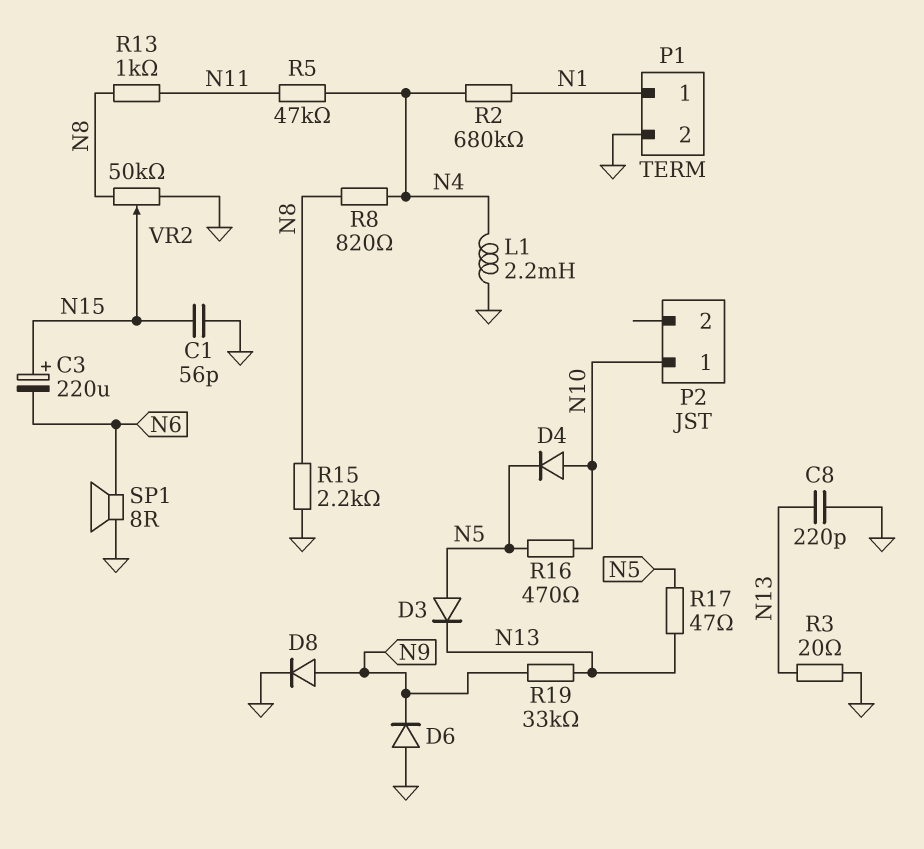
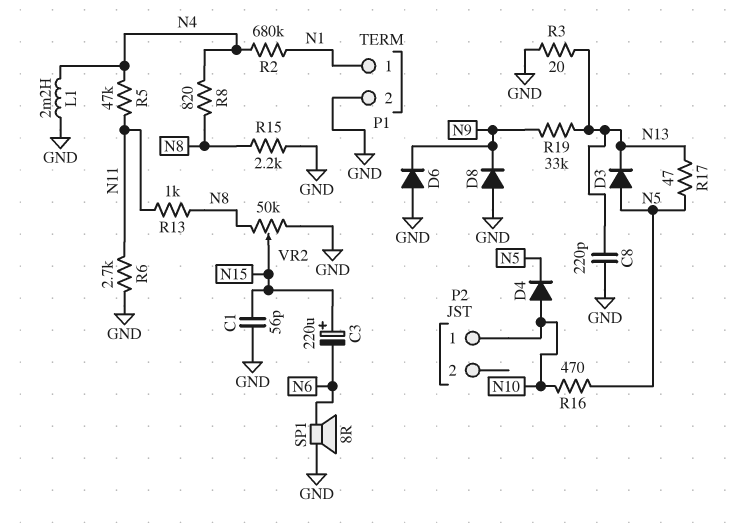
D8: diode (A N9, K GND) -> diode (A GND, K N9)
R6: none -> 2.7k (GND, N11)

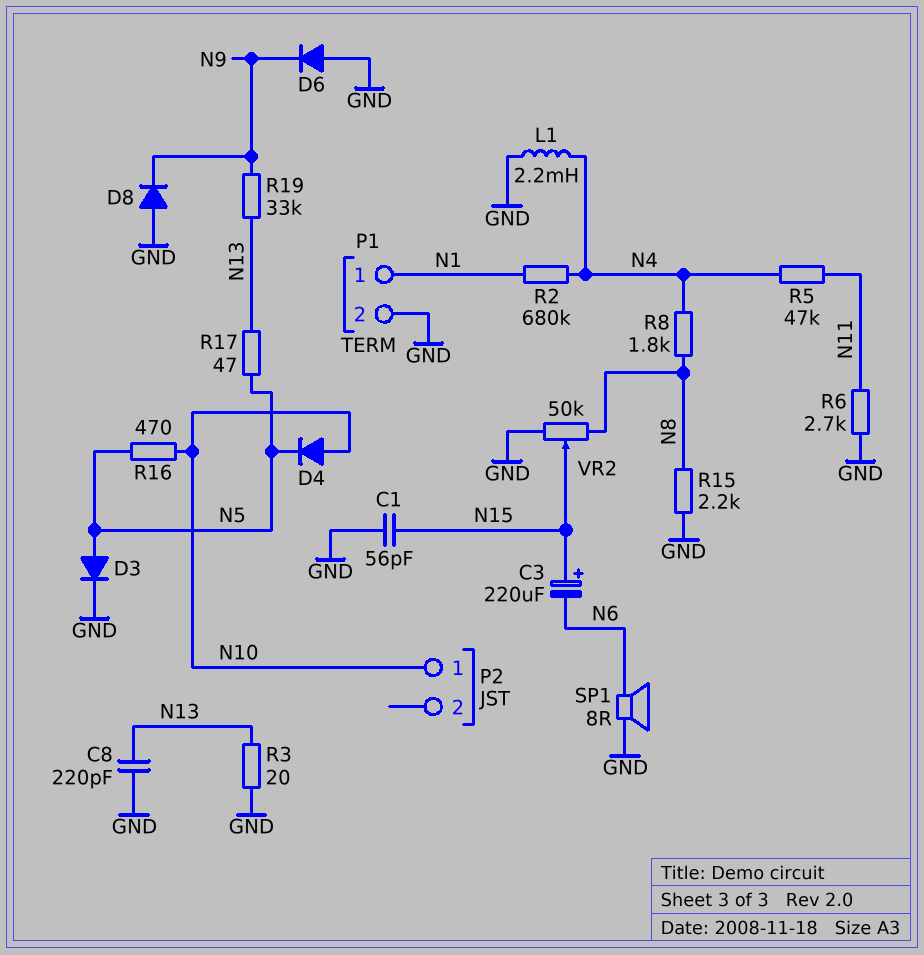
D3: diode (A N5, K N13) -> diode (A N5, K GND)
R8: 820 (N4, N8) -> 1.8k (N4, N8)
R13: 1k (N8, N11) -> none

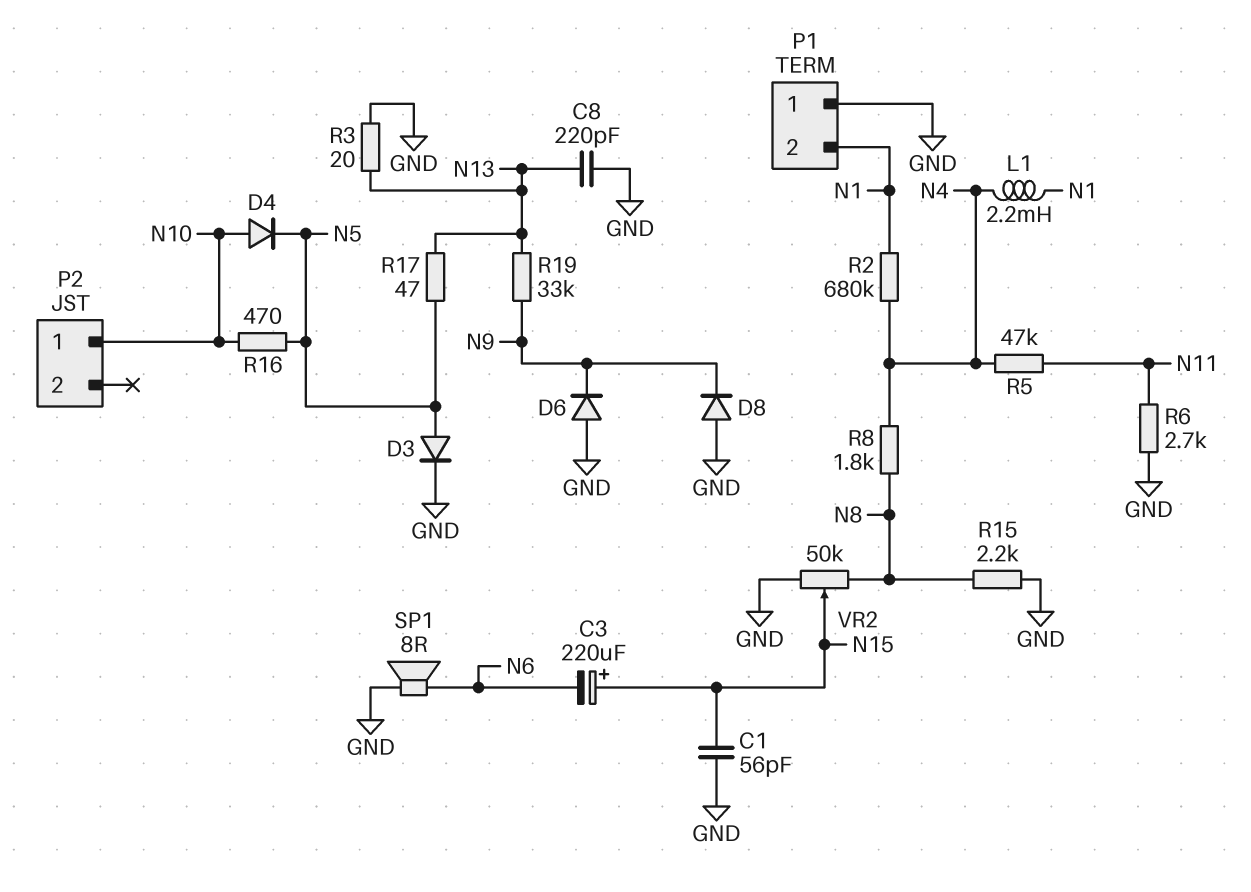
L1: 2.2mH (GND, N4) -> 2.2mH (N1, N4)
P1 pin 1: N1 -> GND
P1 pin 2: GND -> N1

